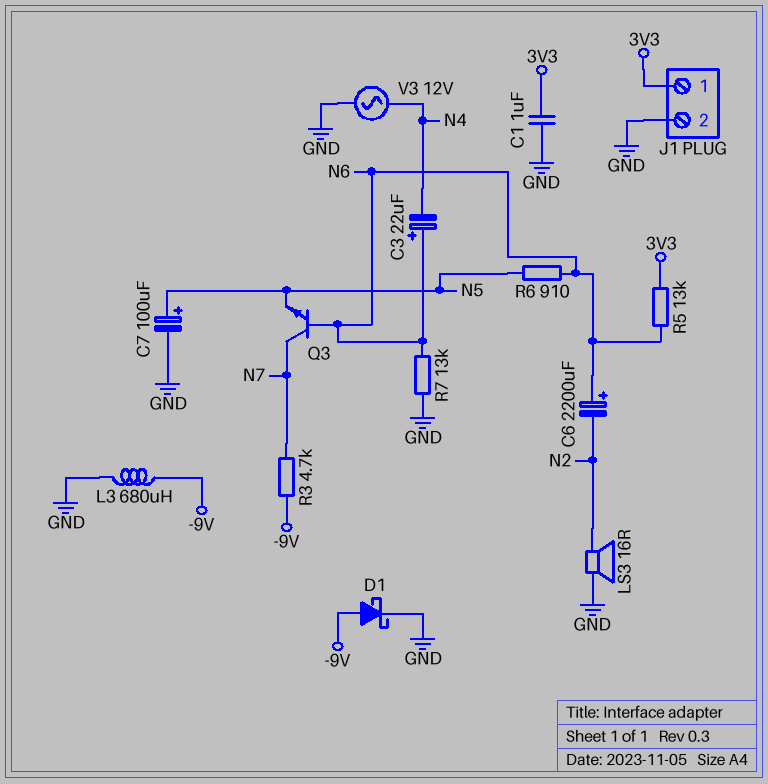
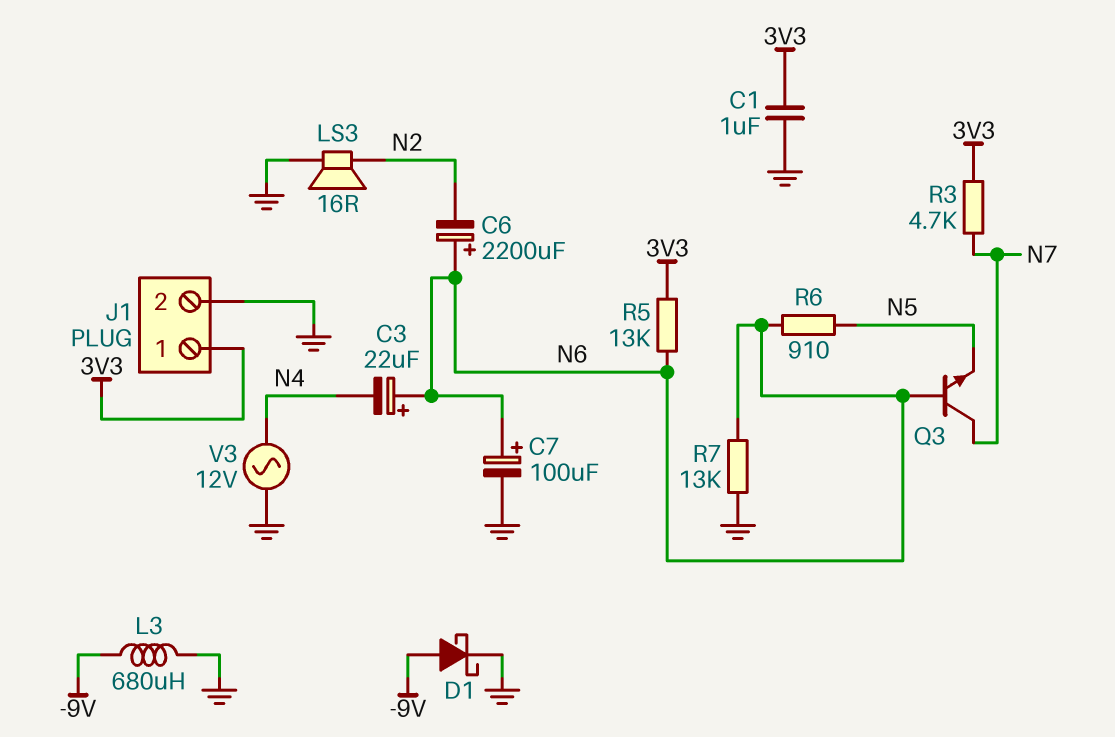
C7: 100uF (plus N5, minus GND) -> 100uF (plus N6, minus GND)
R3: 4.7k (-9V, N7) -> 4.7k (3V3, N7)

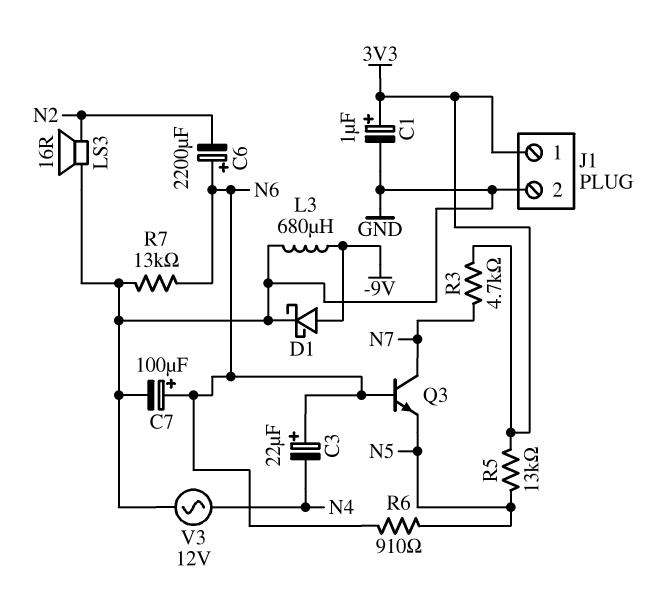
C1: 1uF (3V3, GND) -> 1uF (plus 3V3, minus GND)
R5: 13k (3V3, N6) -> 13k (3V3, N5)

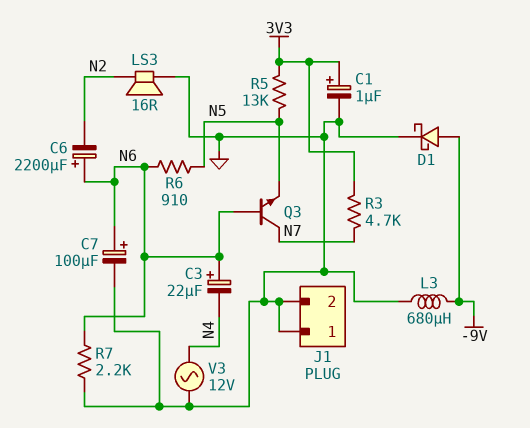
J1 pin 1: 3V3 -> GND
R7: 13k (GND, N6) -> 2.2k (GND, N6)

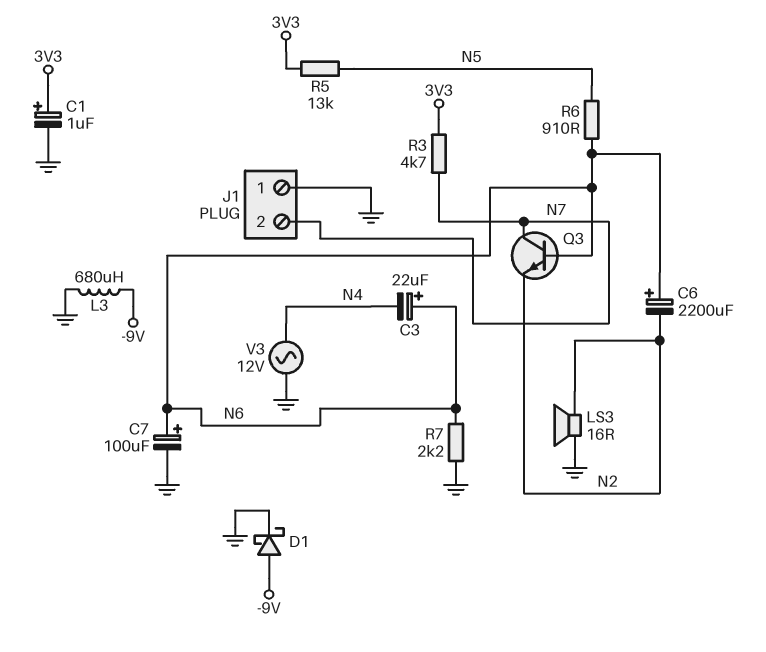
J1 pin 2: GND -> N7
Q3: NPN (B N6, C N7, E N5) -> NPN (B N6, C N7, E N2)

